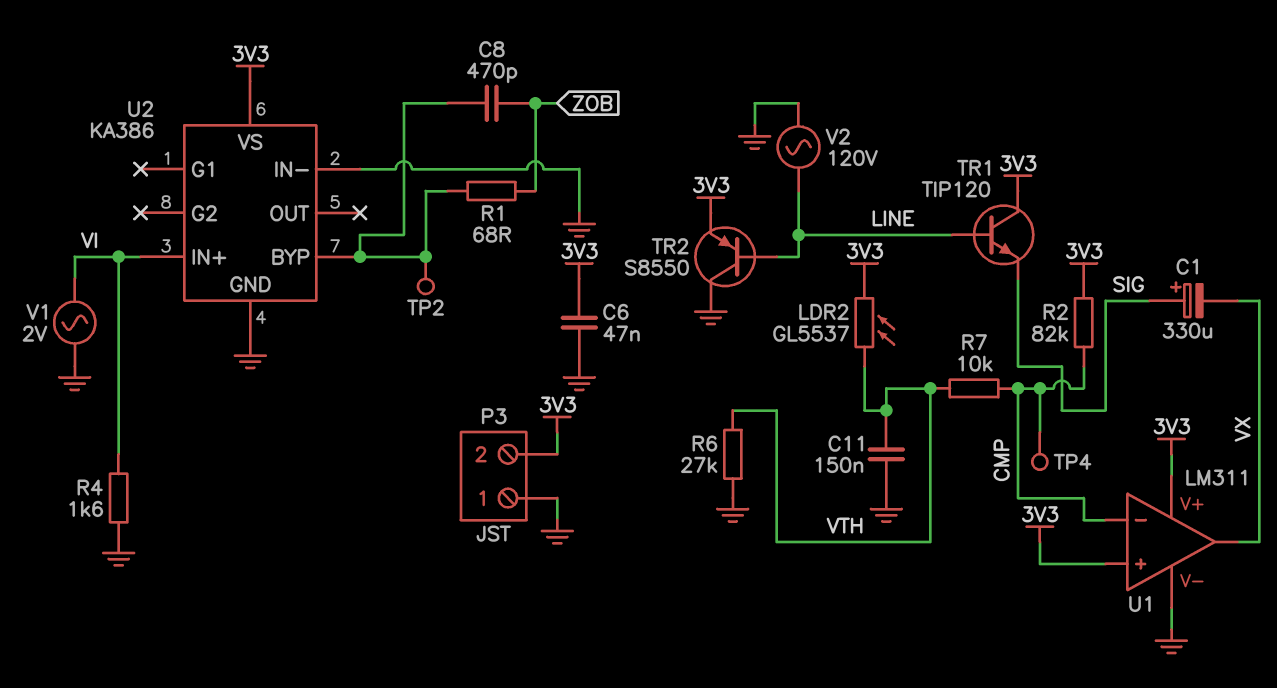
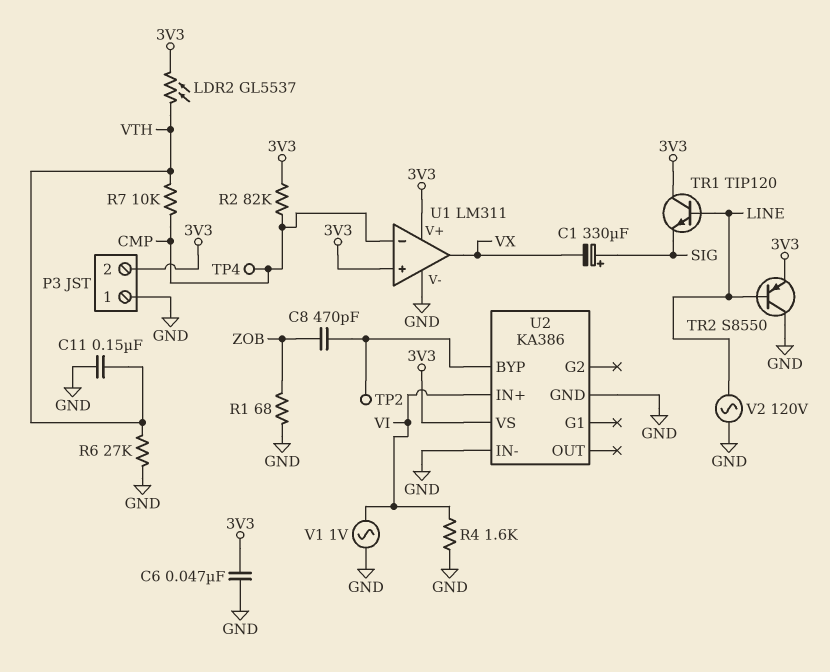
R1: 68 (U2/BYP, ZOB) -> 68 (GND, ZOB)
V1: AC 2V (GND, VI) -> AC 1V (GND, VI)

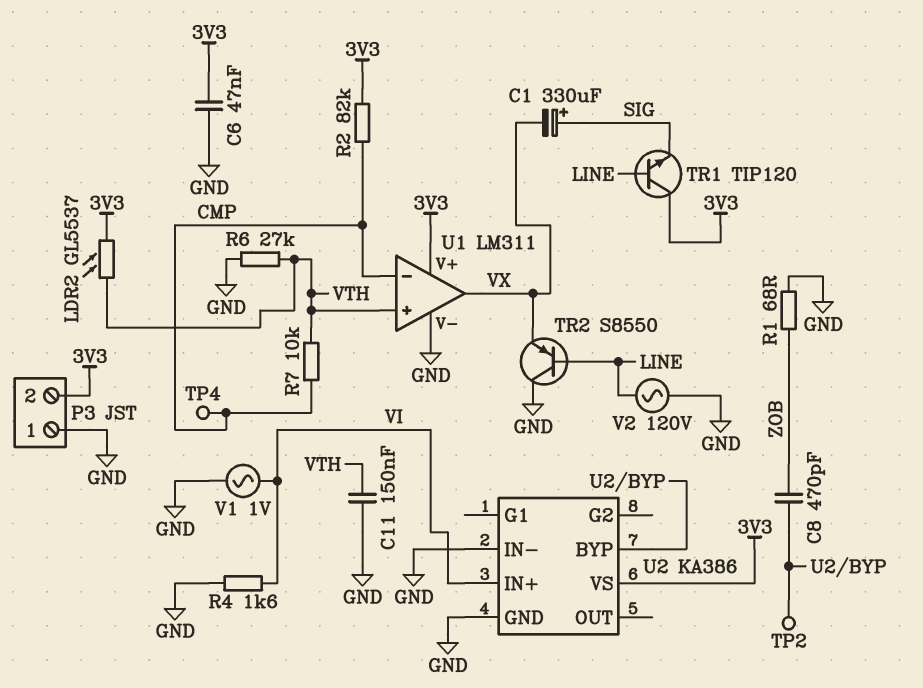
TR2: PNP S8550 (B LINE, C GND, E 3V3) -> PNP S8550 (B LINE, C GND, E VX)
U1 pin in+: 3V3 -> VTH

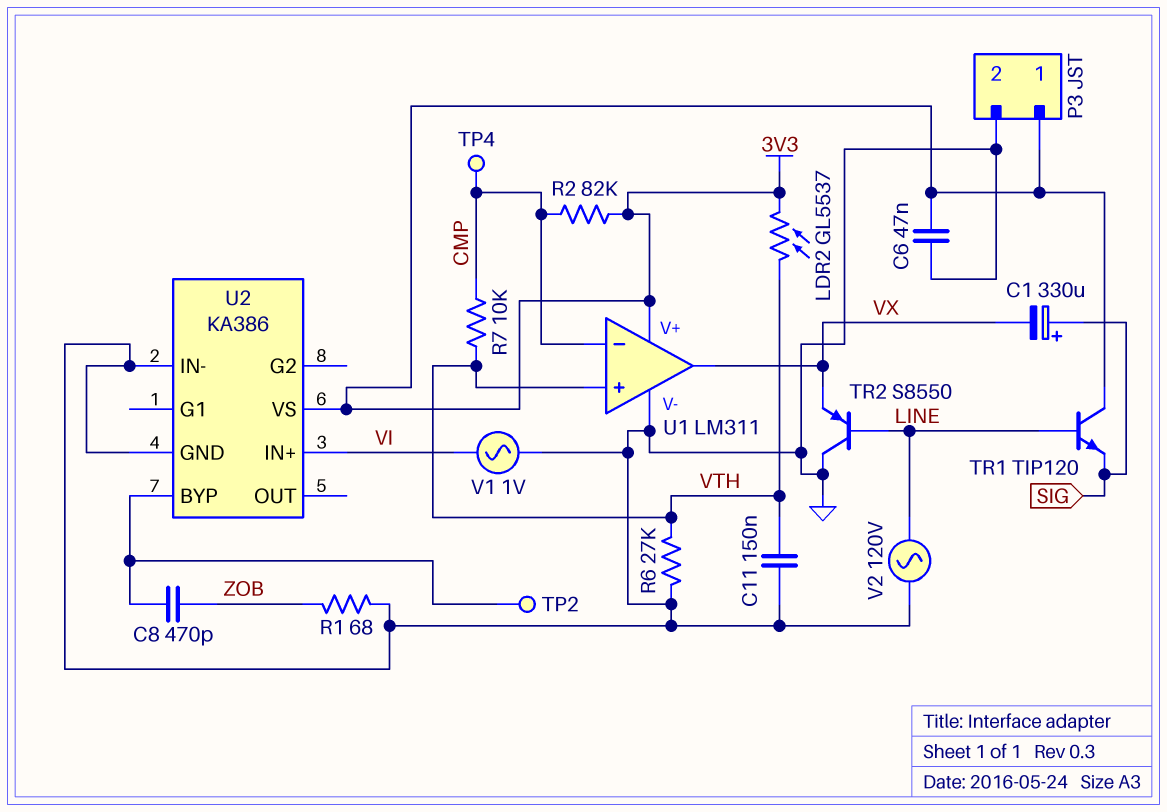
P3 pin 1: GND -> 3V3
P3 pin 2: 3V3 -> GND
R4: 1.6k (GND, VI) -> none

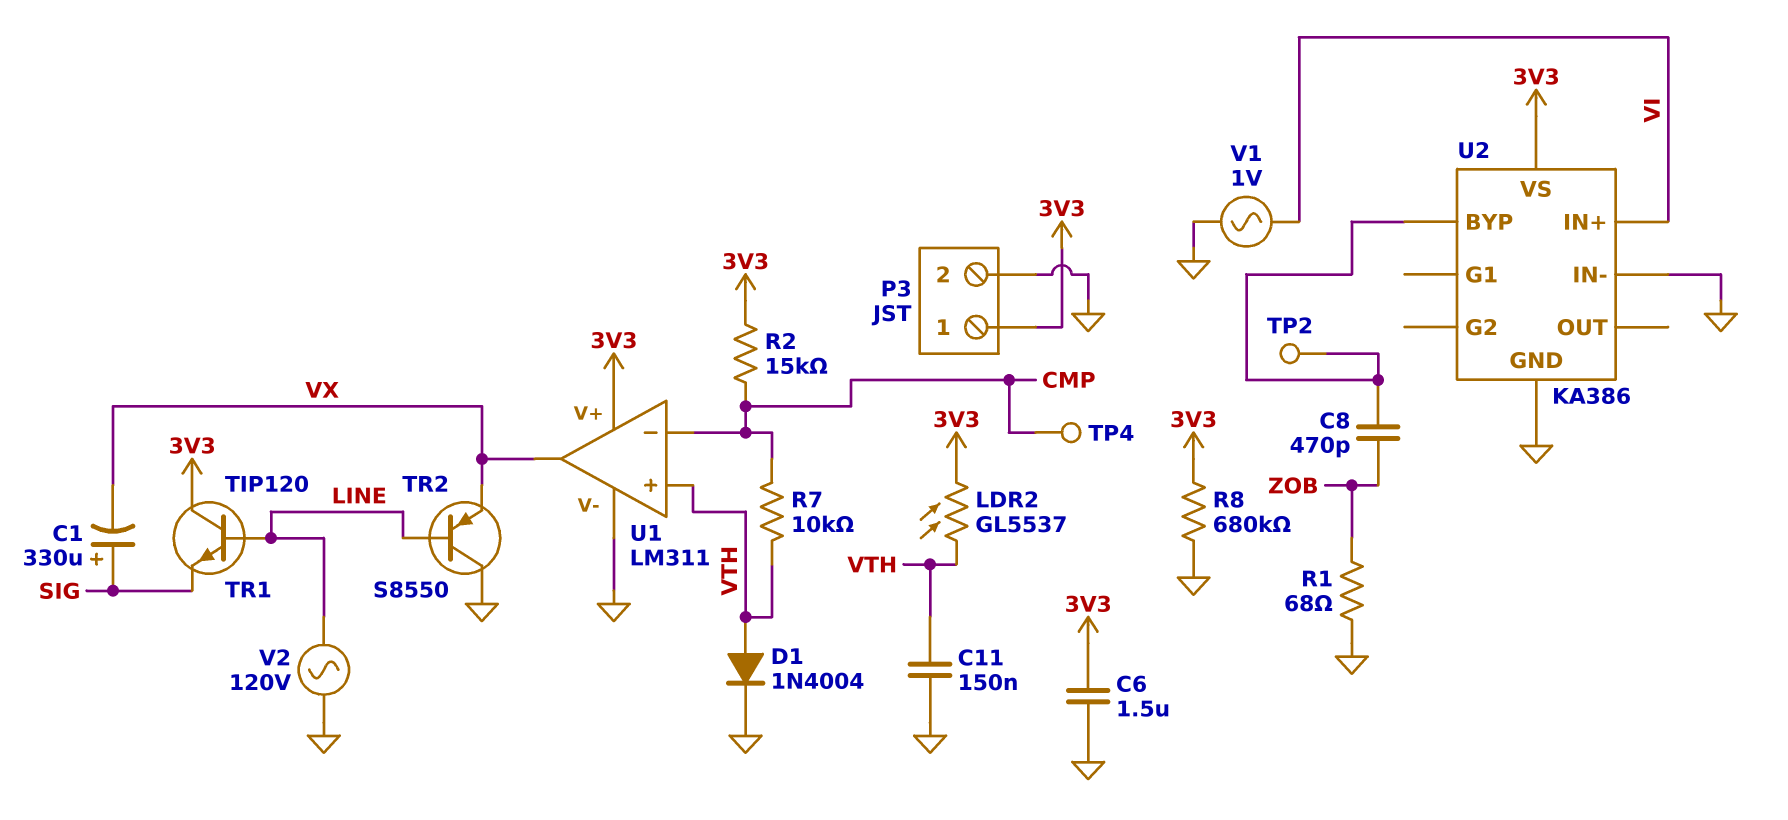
C6: 47nF (3V3, GND) -> 1.5uF (3V3, GND)
D1: none -> diode 1N4004 (A VTH, K GND)
R2: 82k (3V3, CMP) -> 15k (3V3, CMP)
R6: 27k (GND, VTH) -> none
R8: none -> 680k (3V3, GND)

